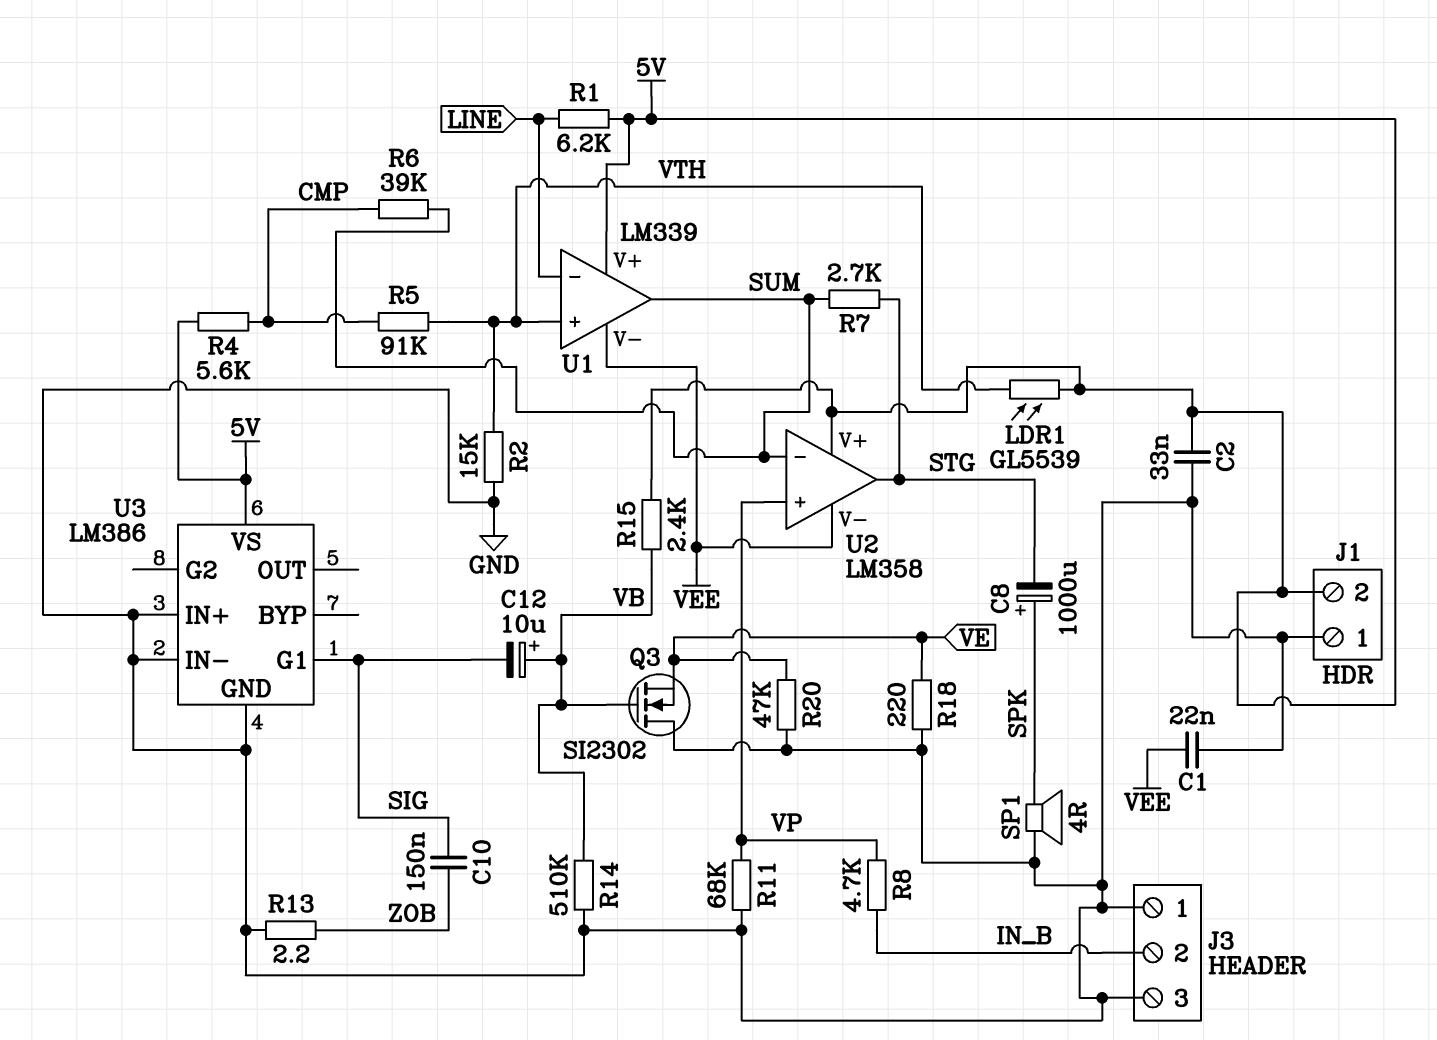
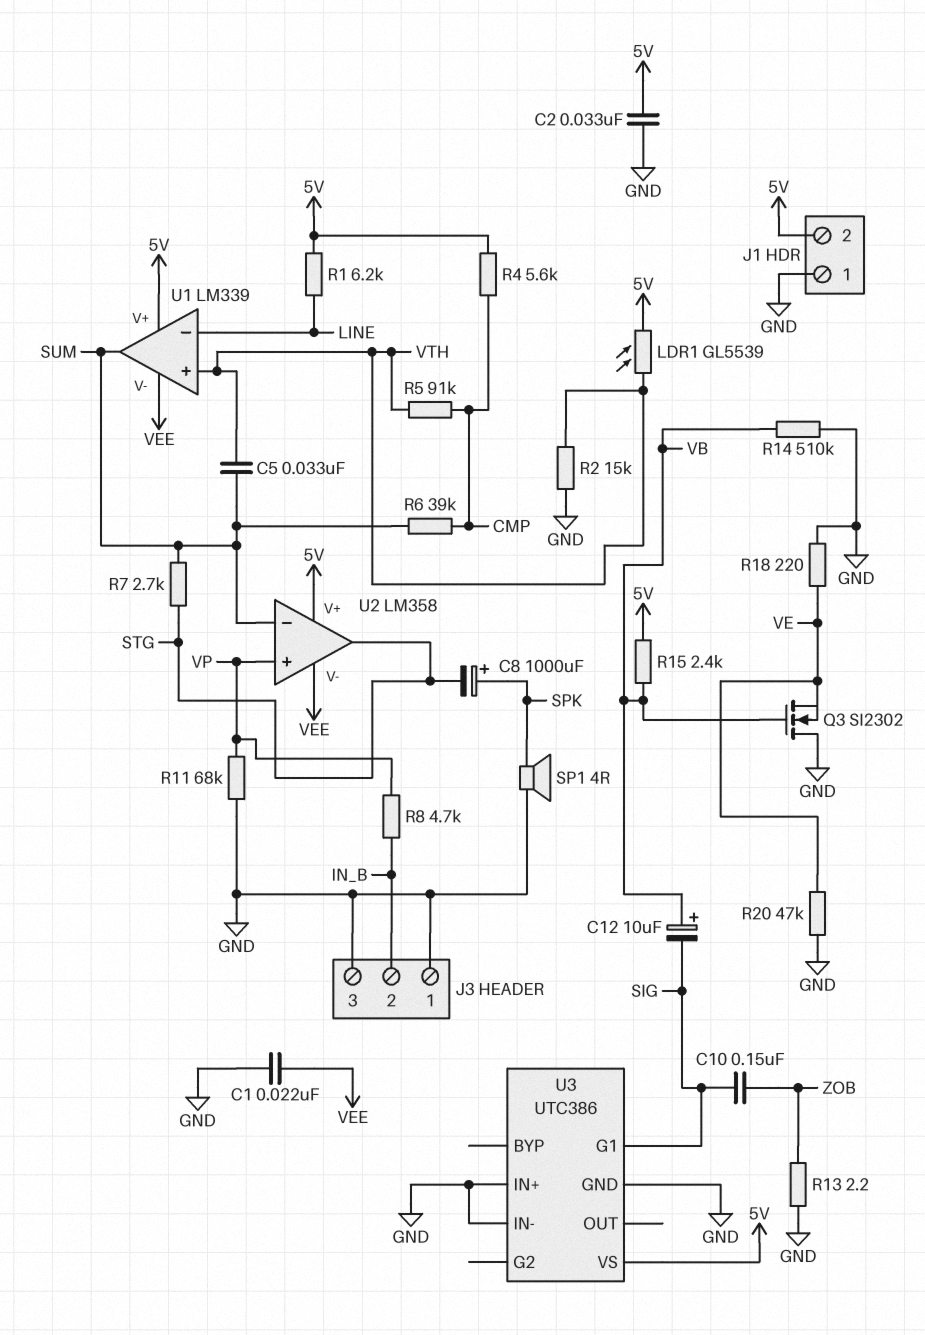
C5: none -> 33nF (SUM, VTH)
U3: LM386 -> UTC386

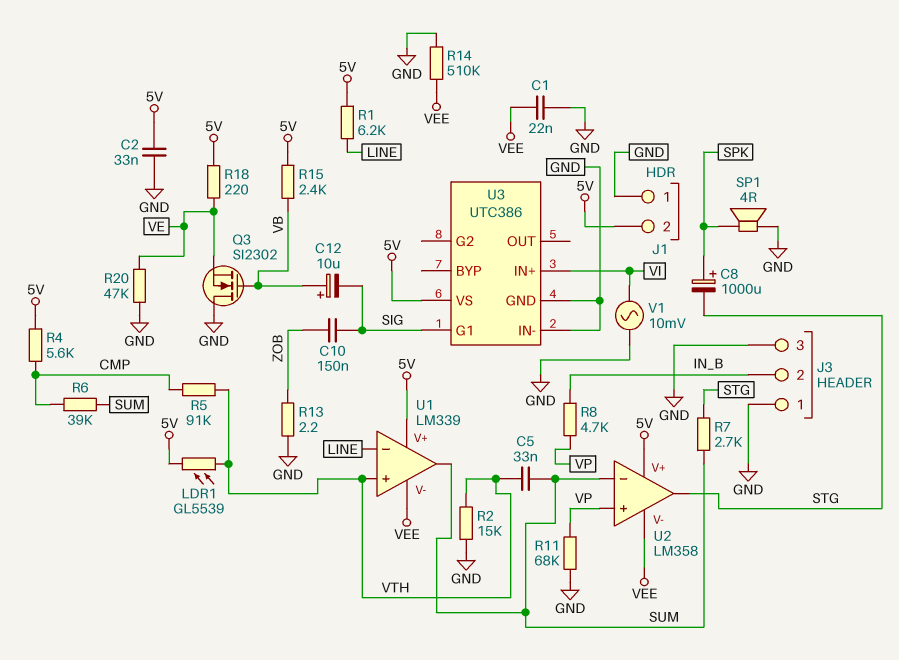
R14: 510k (GND, VB) -> 510k (GND, VEE)
R18: 220 (GND, VE) -> 220 (5V, VE)
U3 pin IN+: GND -> VI
V1: none -> AC 10mV (GND, VI)

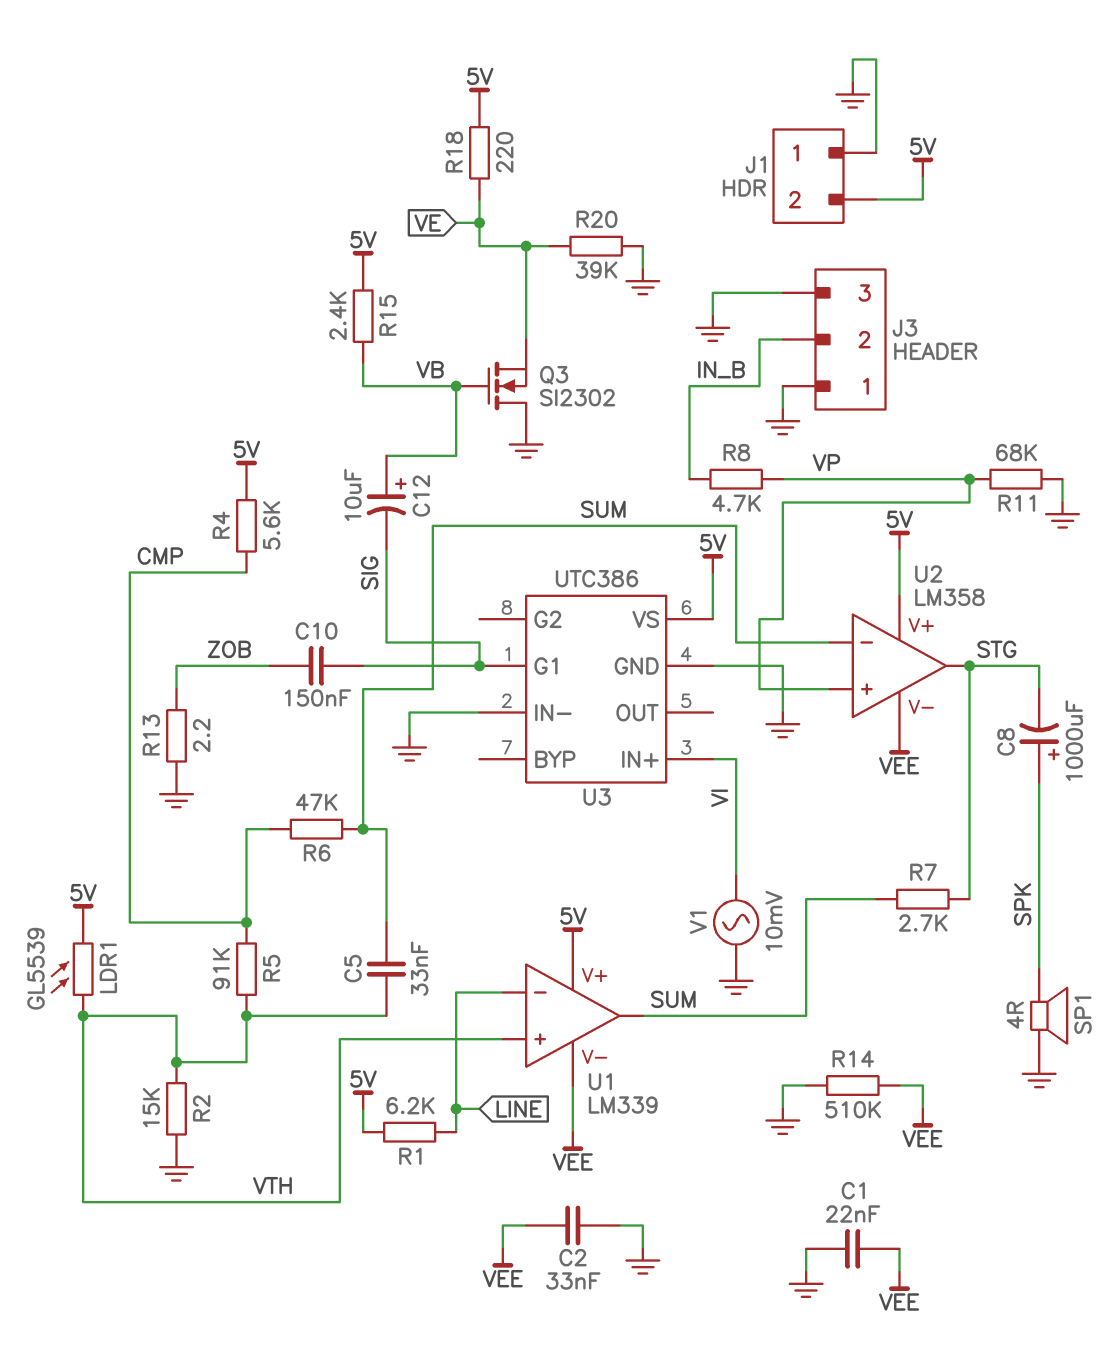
C2: 33nF (5V, GND) -> 33nF (GND, VEE)
R6: 39k (CMP, SUM) -> 47k (CMP, SUM)
R20: 47k (GND, VE) -> 39k (GND, VE)

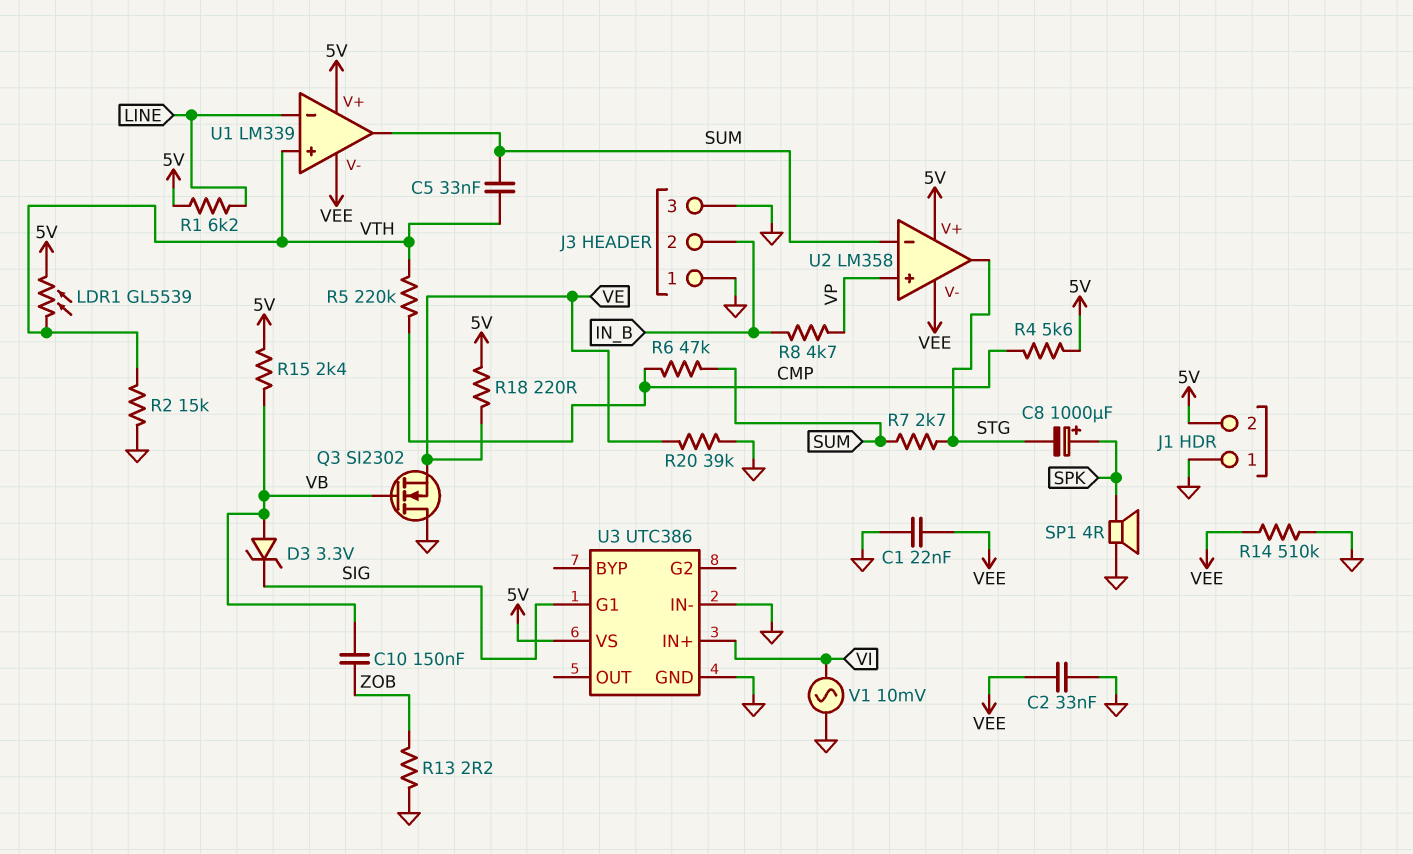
C10: 150nF (SIG, ZOB) -> 150nF (VB, ZOB)
C12: 10uF (plus VB, minus SIG) -> none
D3: none -> zener 3.3V (A VB, K SIG)
R5: 91k (CMP, VTH) -> 220k (CMP, VTH)
R11: 68k (GND, VP) -> none

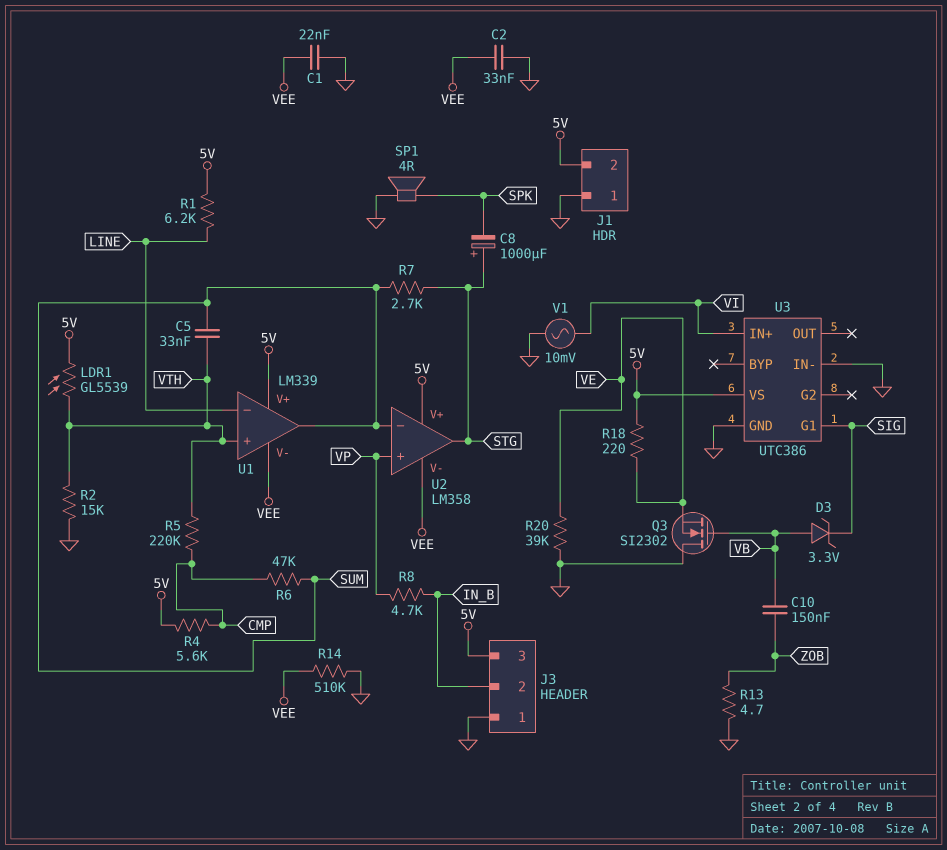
C8: 1000uF (plus SPK, minus STG) -> 1000uF (plus STG, minus SPK)
J3 pin 3: GND -> 5V
R13: 2.2 (GND, ZOB) -> 4.7 (GND, ZOB)
R15: 2.4k (5V, VB) -> none

